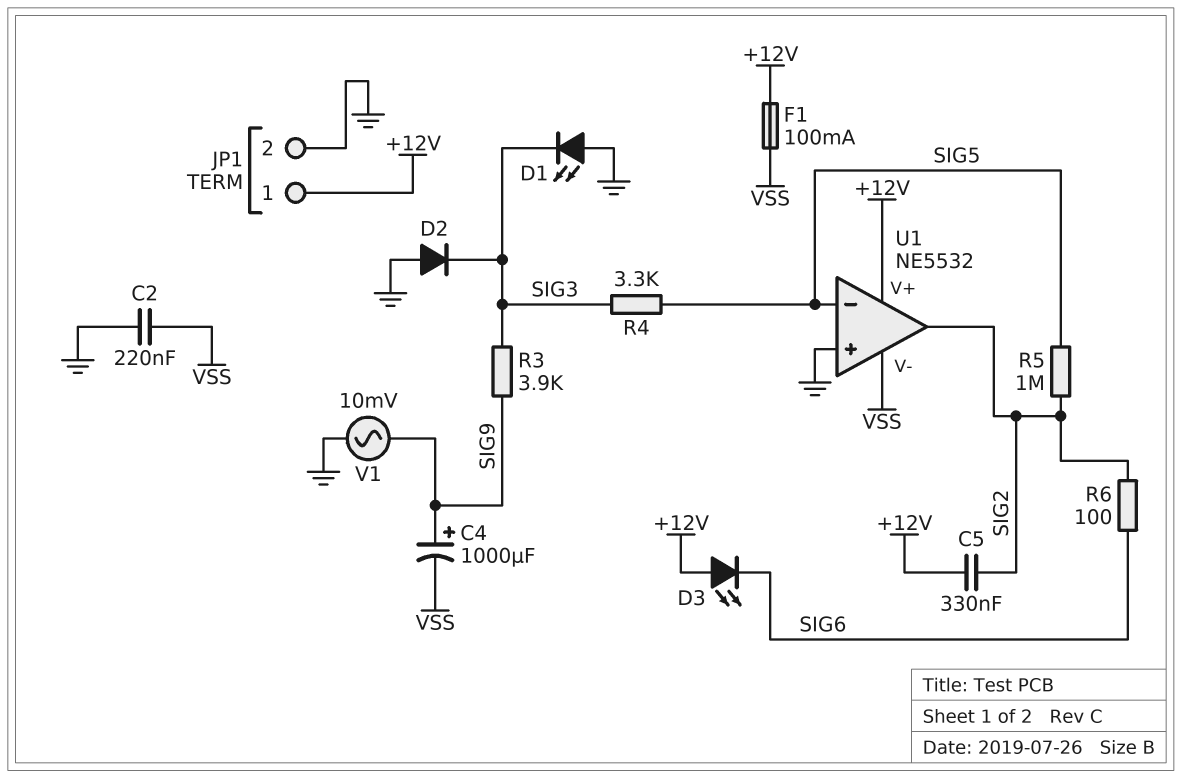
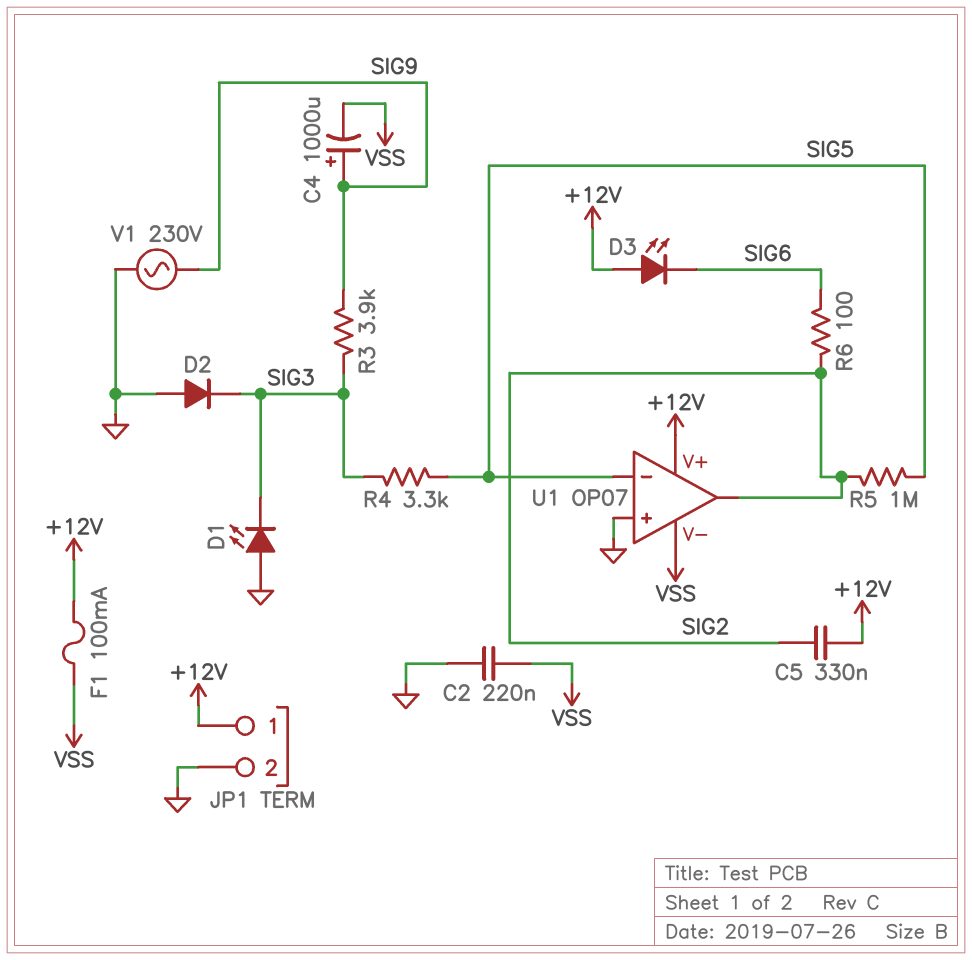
U1: NE5532 -> OP07
V1: AC 10mV (GND, SIG9) -> AC 230V (GND, SIG9)

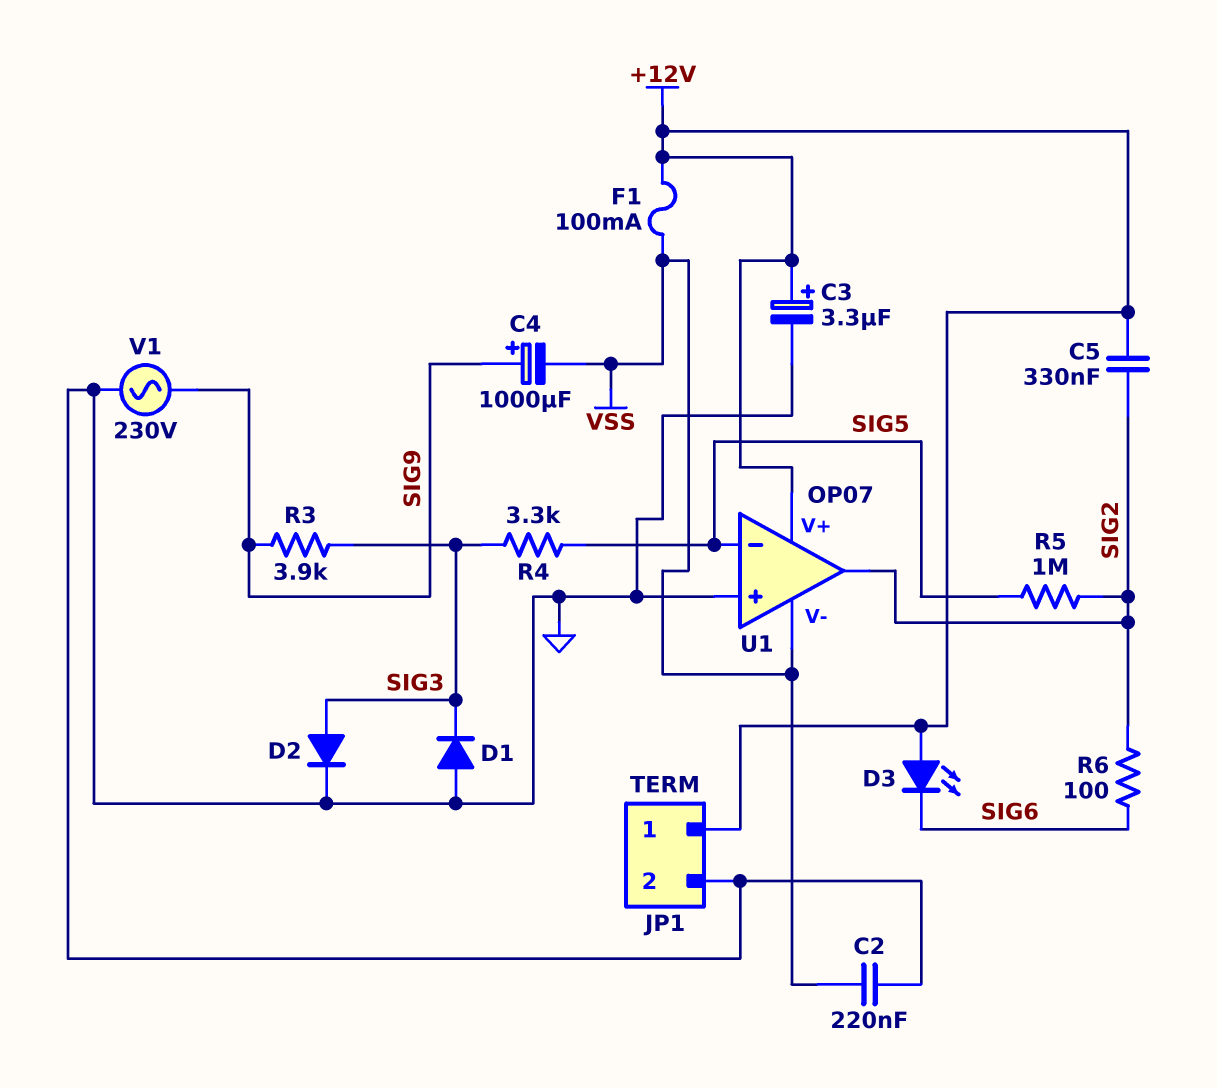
C3: none -> 3.3uF (plus +12V, minus GND)
D1: LED (A GND, K SIG3) -> diode (A GND, K SIG3)
D2: diode (A GND, K SIG3) -> diode (A SIG3, K GND)

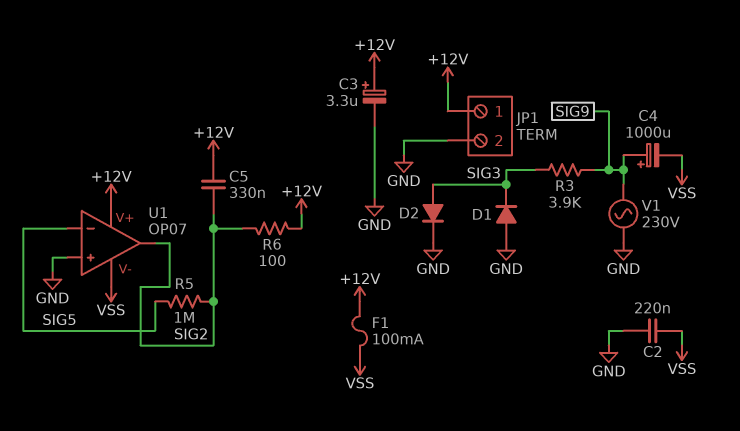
D3: LED (A +12V, K SIG6) -> none
R4: 3.3k (SIG3, SIG5) -> none
R6: 100 (SIG2, SIG6) -> 100 (+12V, SIG2)

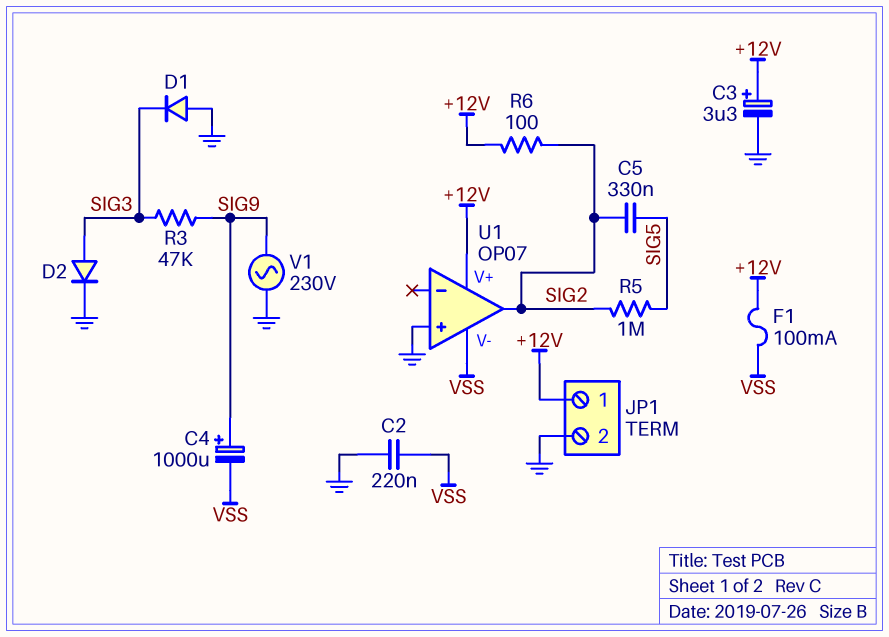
C5: 330nF (+12V, SIG2) -> 330nF (SIG2, SIG5)
R3: 3.9k (SIG3, SIG9) -> 47k (SIG3, SIG9)
U1 pin in-: SIG5 -> none

